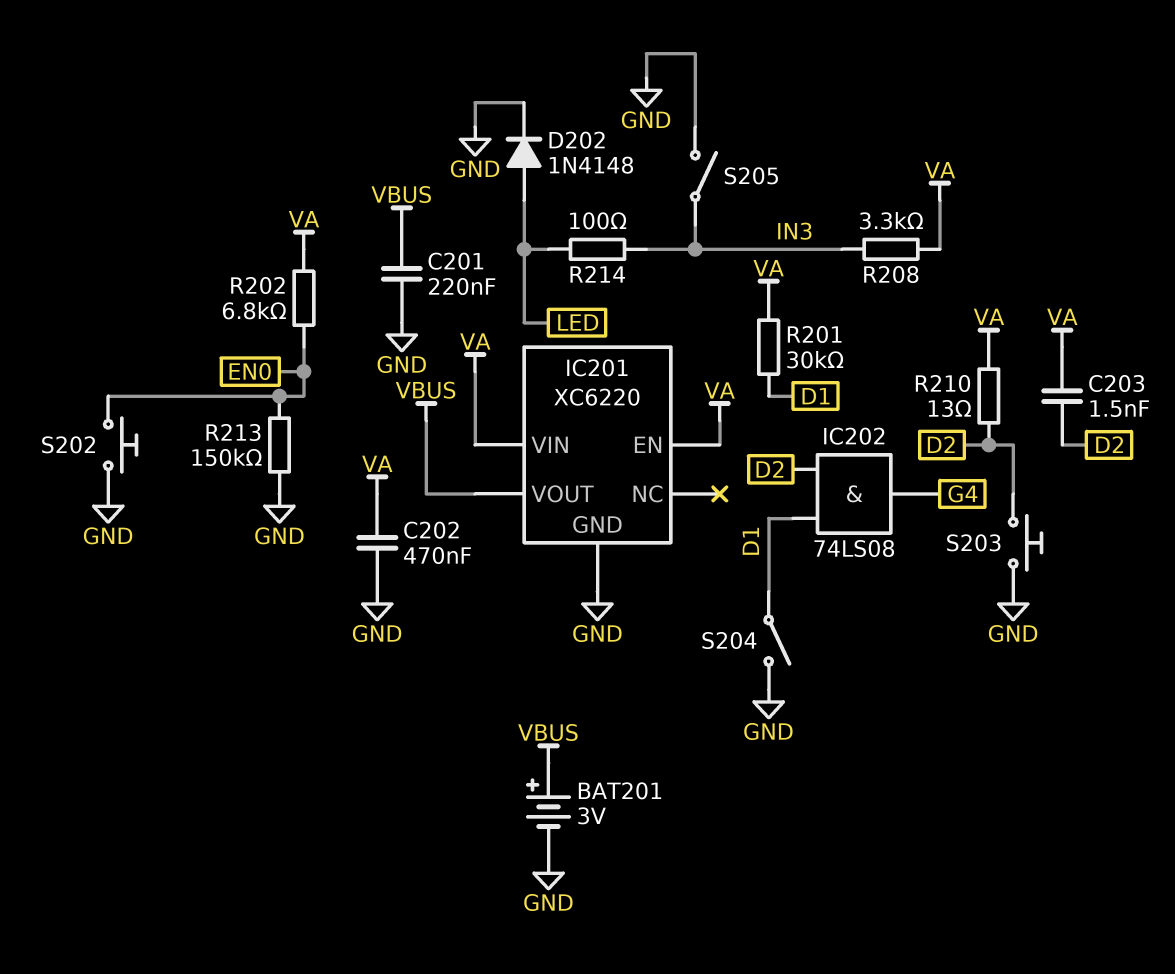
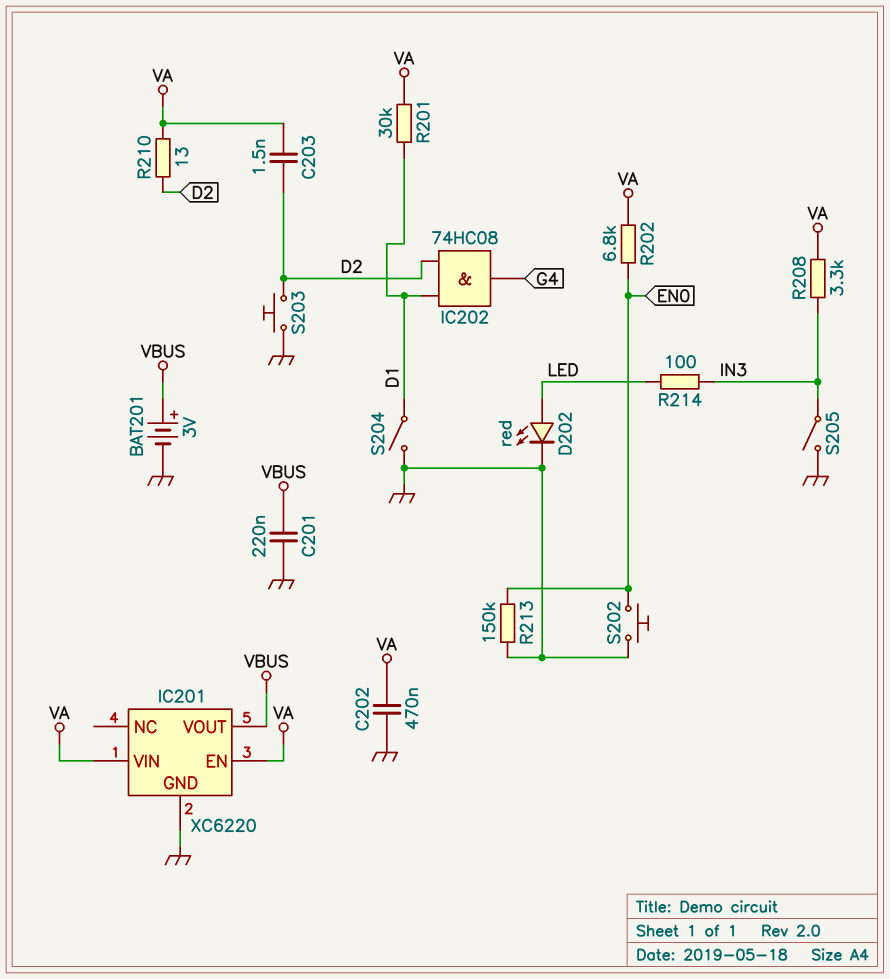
D202: diode 1N4148 (A LED, K GND) -> LED red (A LED, K GND)
IC202: AND 74LS08 (in D1, in D2, out G4) -> AND 74HC08 (in D1, in D2, out G4)

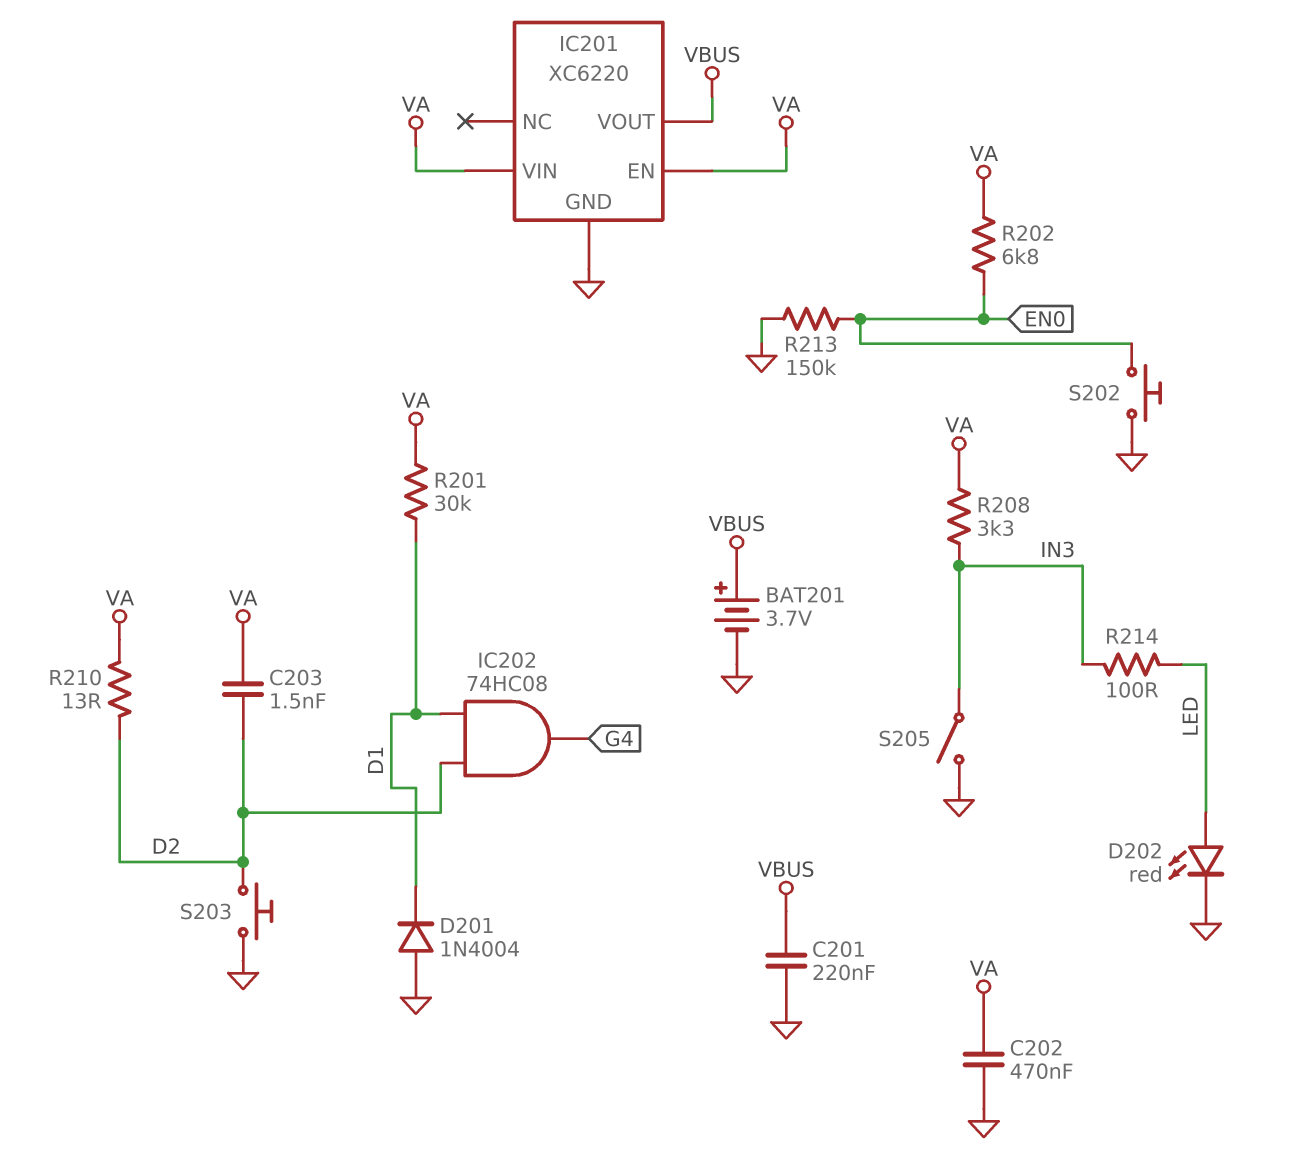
BAT201: 3V (plus VBUS, minus GND) -> 3.7V (plus VBUS, minus GND)
D201: none -> diode 1N4004 (A GND, K D1)
S204: switch (D1, GND) -> none

